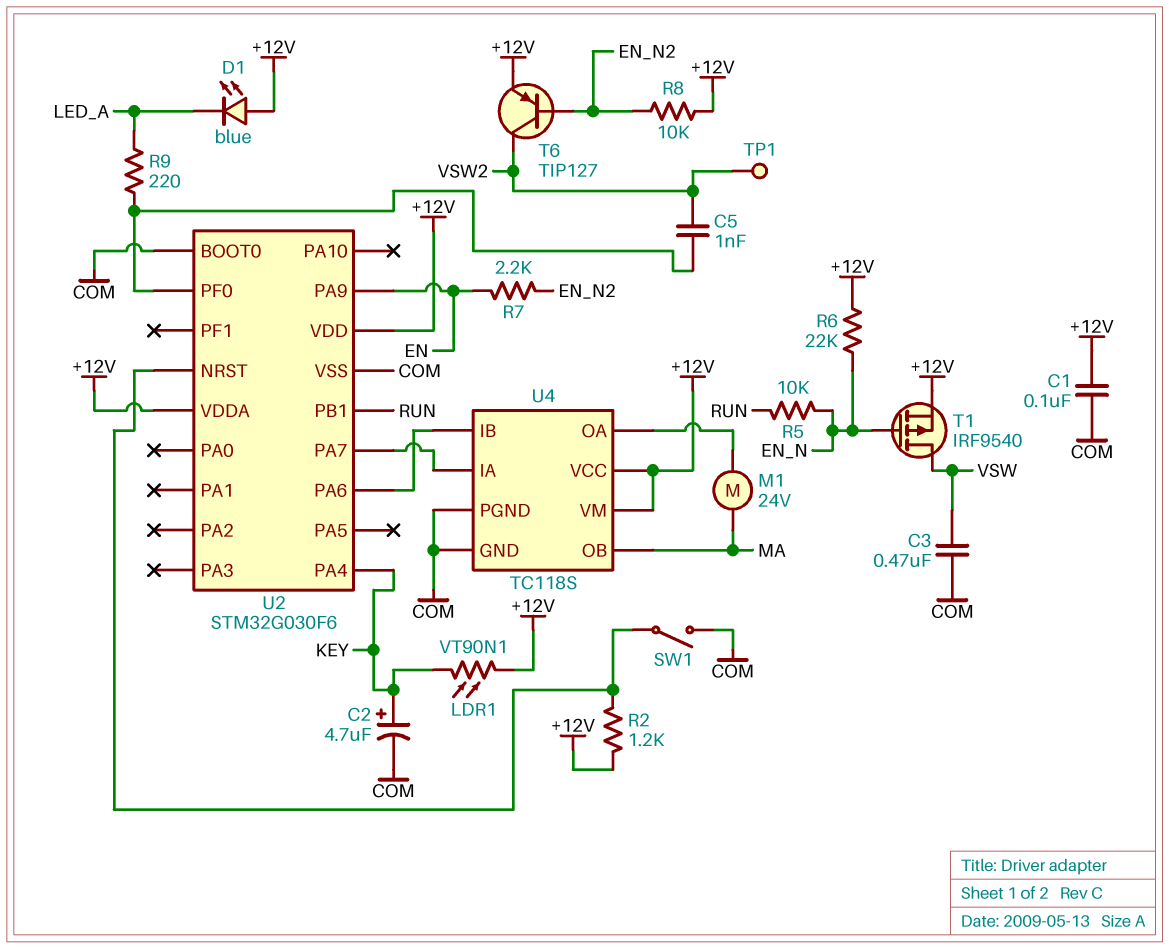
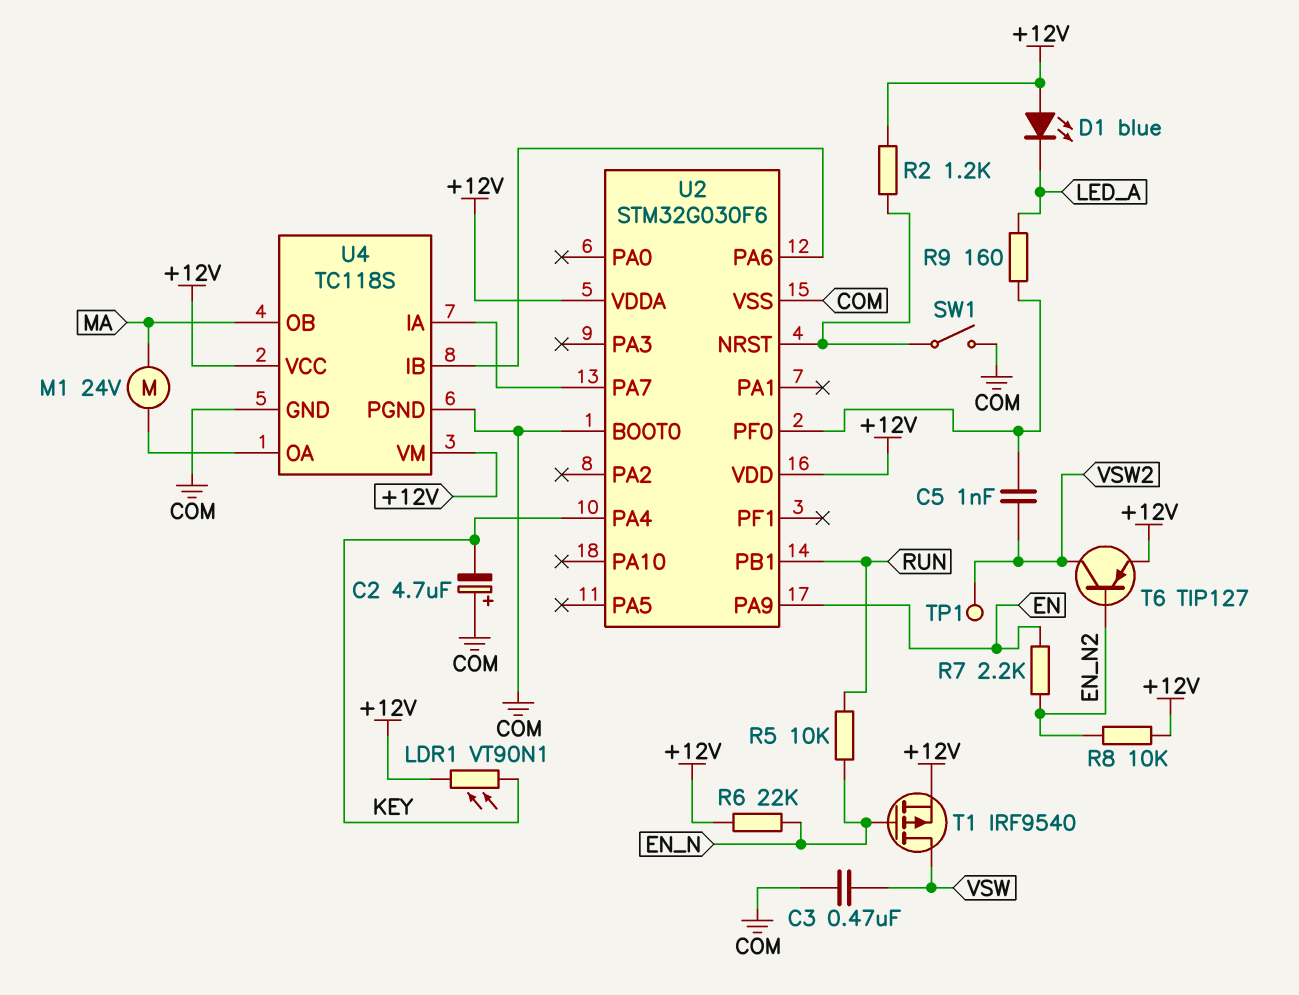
C1: 100nF (+12V, COM) -> none
C2: 4.7uF (plus KEY, minus COM) -> 4.7uF (plus COM, minus KEY)
R9: 220 (LED_A, U2/PF0) -> 160 (LED_A, U2/PF0)

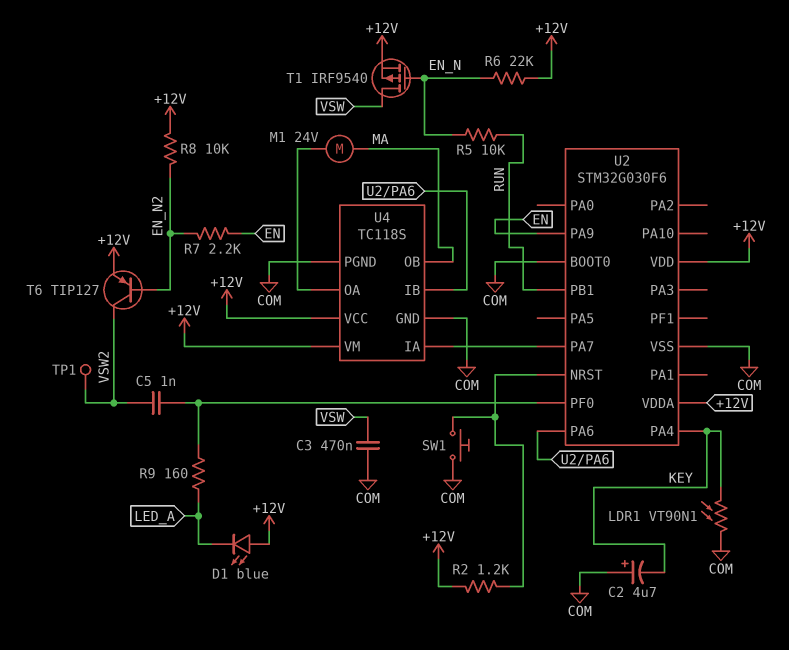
LDR1: VT90N1 (+12V, KEY) -> VT90N1 (COM, KEY)
SW1: switch (COM, U2/NRST) -> button (COM, U2/NRST)

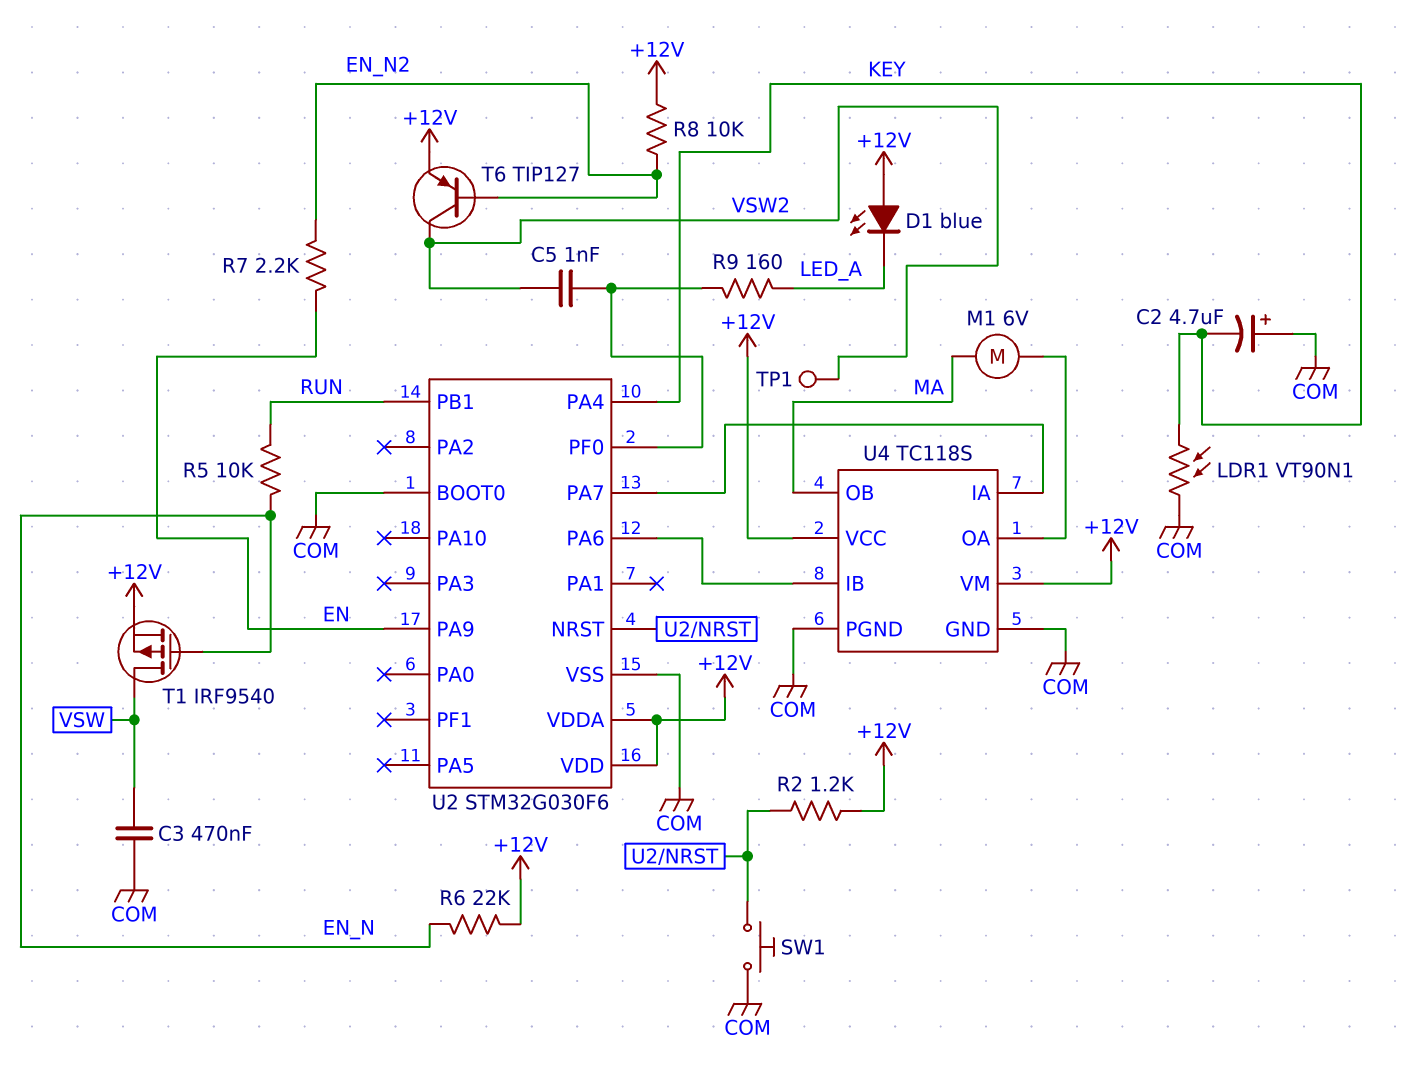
M1: motor 24V (MA, U4/OA) -> motor 6V (MA, U4/OA)

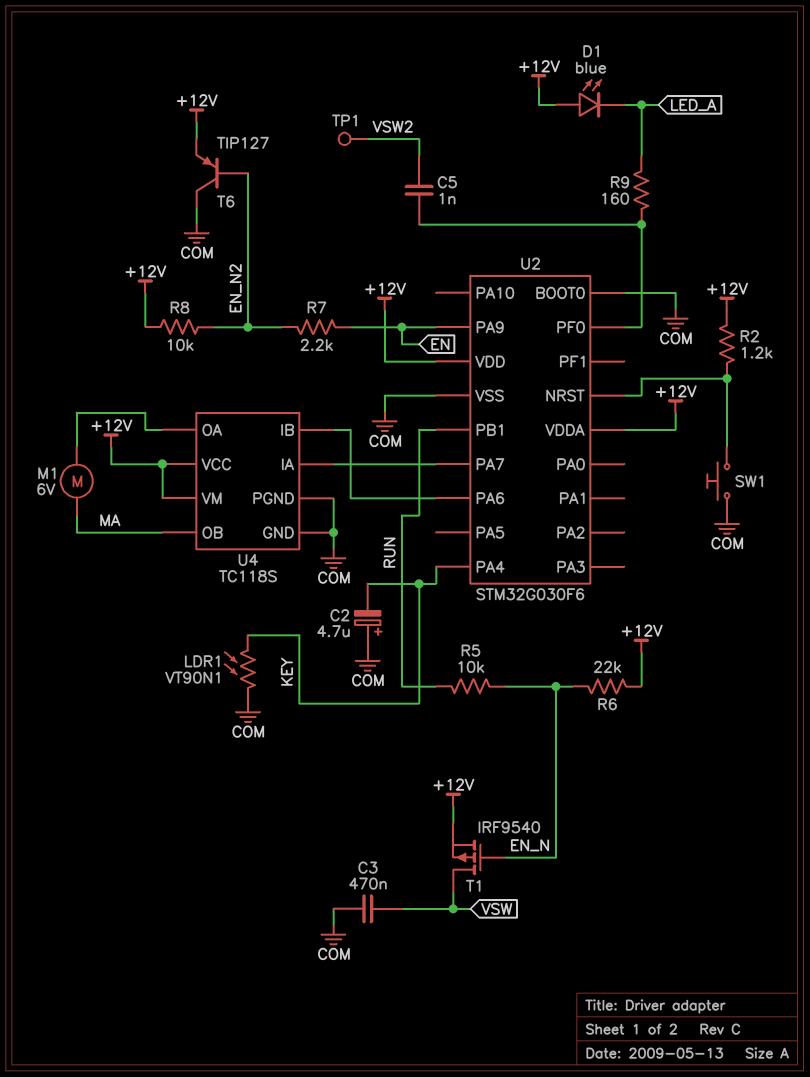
T6: PNP TIP127 (B EN_N2, C VSW2, E +12V) -> PNP TIP127 (B EN_N2, C COM, E +12V)

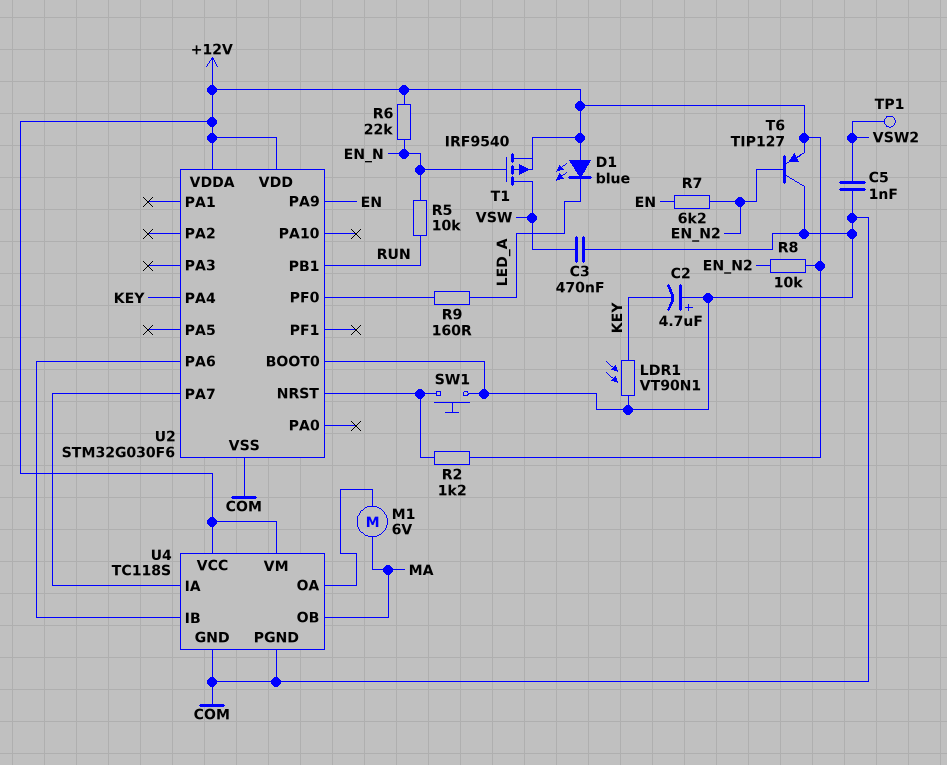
C5: 1nF (U2/PF0, VSW2) -> 1nF (COM, VSW2)
R7: 2.2k (EN, EN_N2) -> 6.2k (EN, EN_N2)

